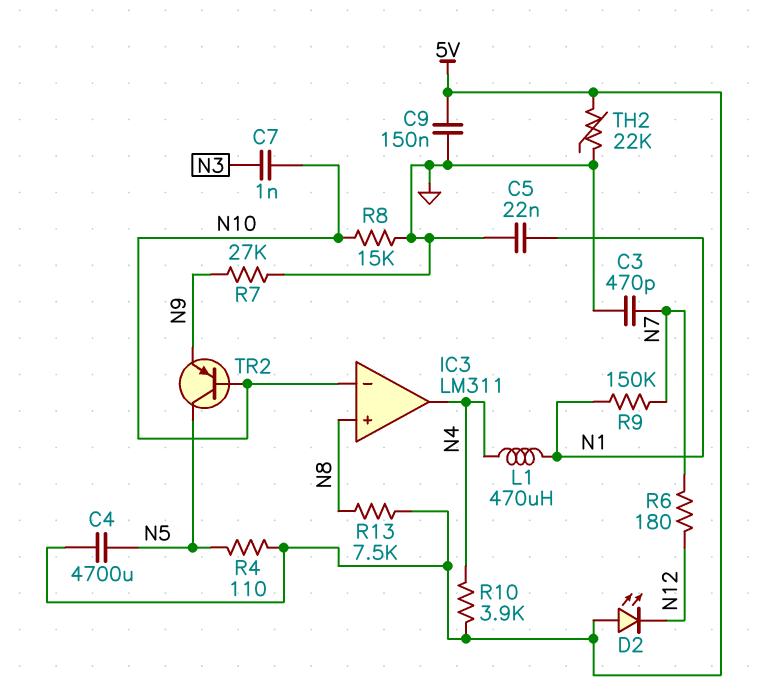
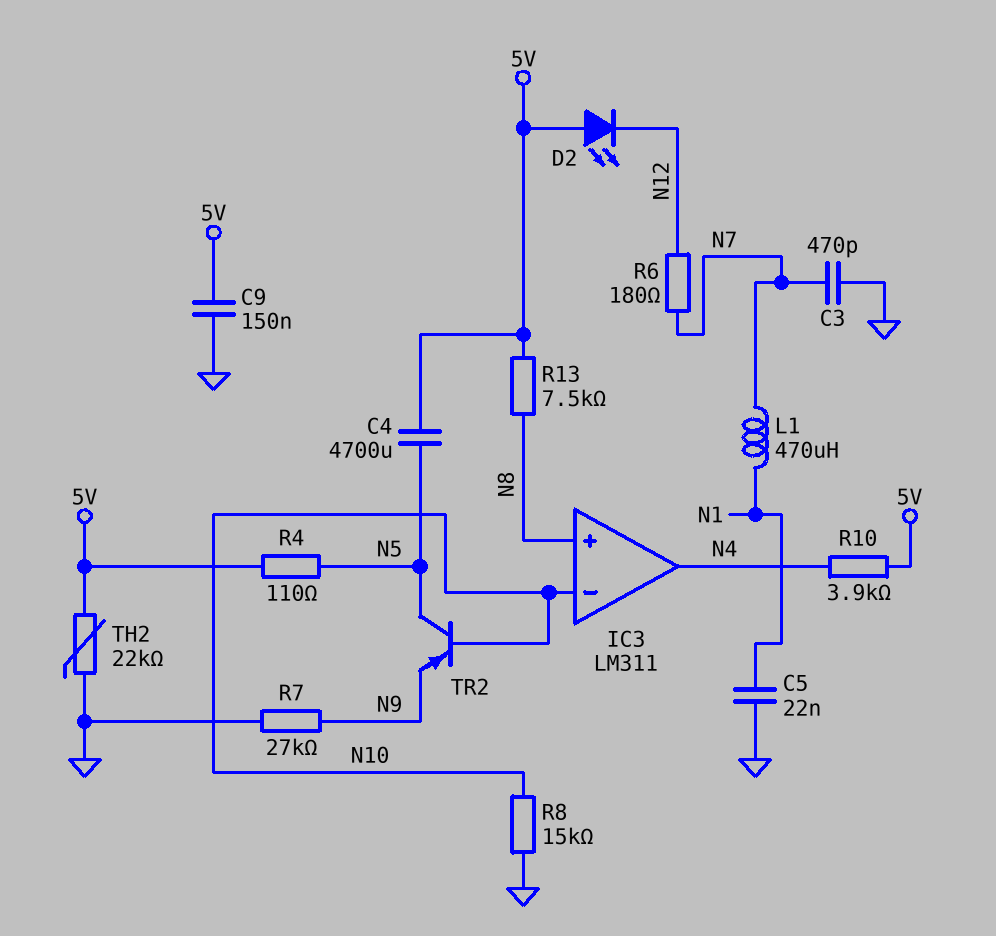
C7: 1nF (N3, N10) -> none
L1: 470uH (N1, N4) -> 470uH (N1, N7)
R9: 150k (N1, N7) -> none

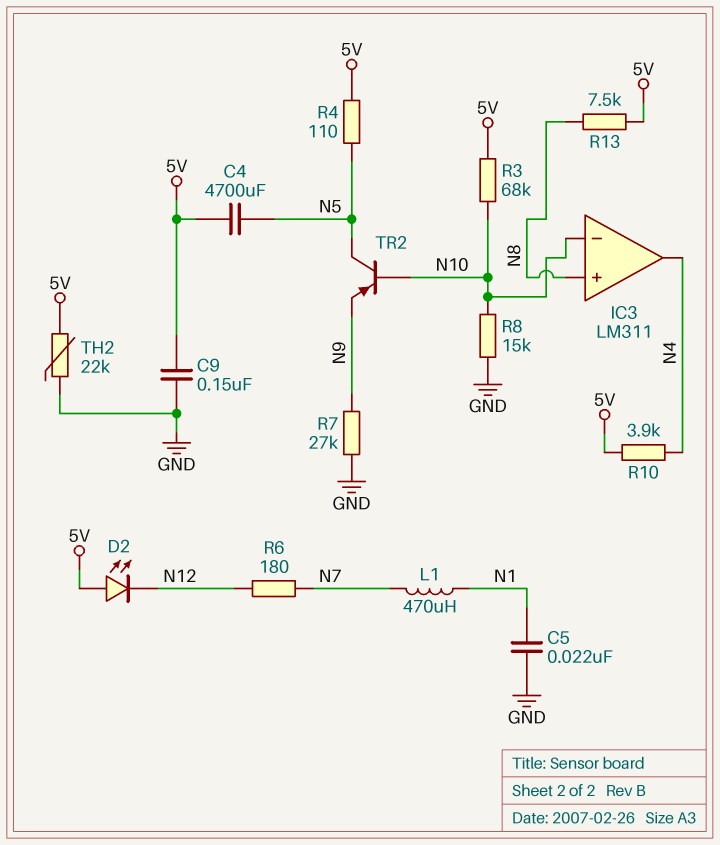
C3: 470pF (GND, N7) -> none
R3: none -> 68k (5V, N10)

